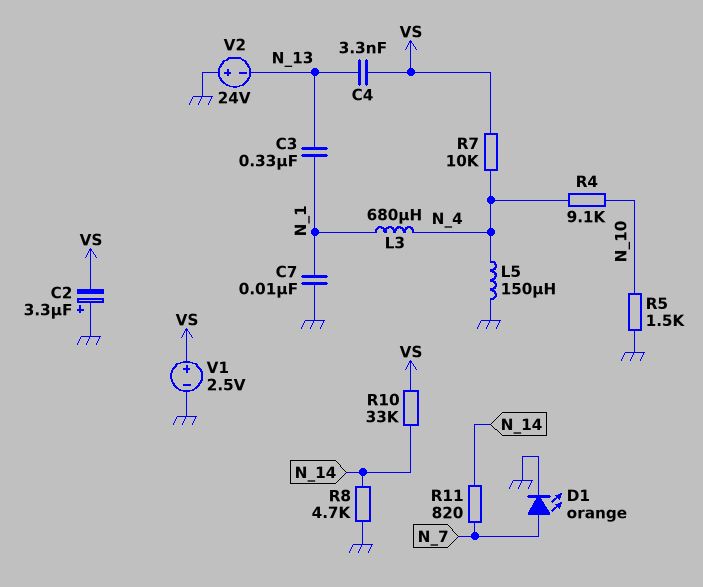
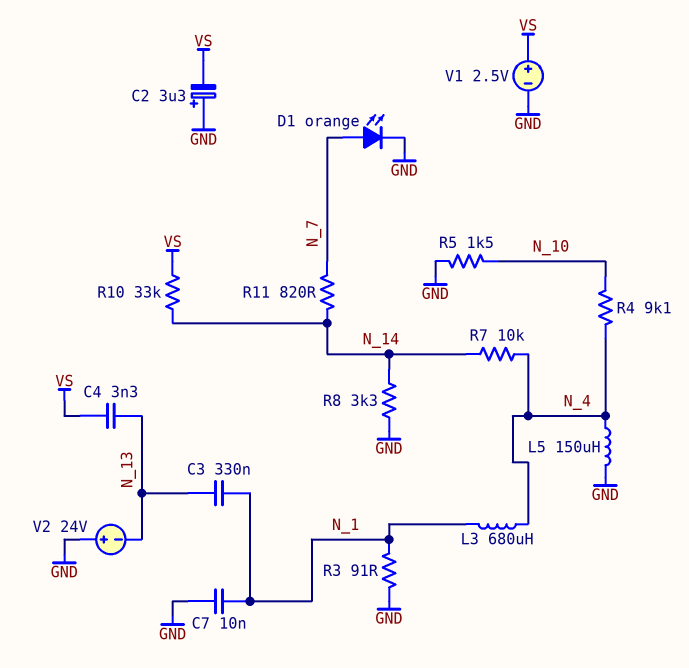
R3: none -> 91 (GND, N_1)
R7: 10k (N_4, VS) -> 10k (N_4, N_14)
R8: 4.7k (GND, N_14) -> 3.3k (GND, N_14)

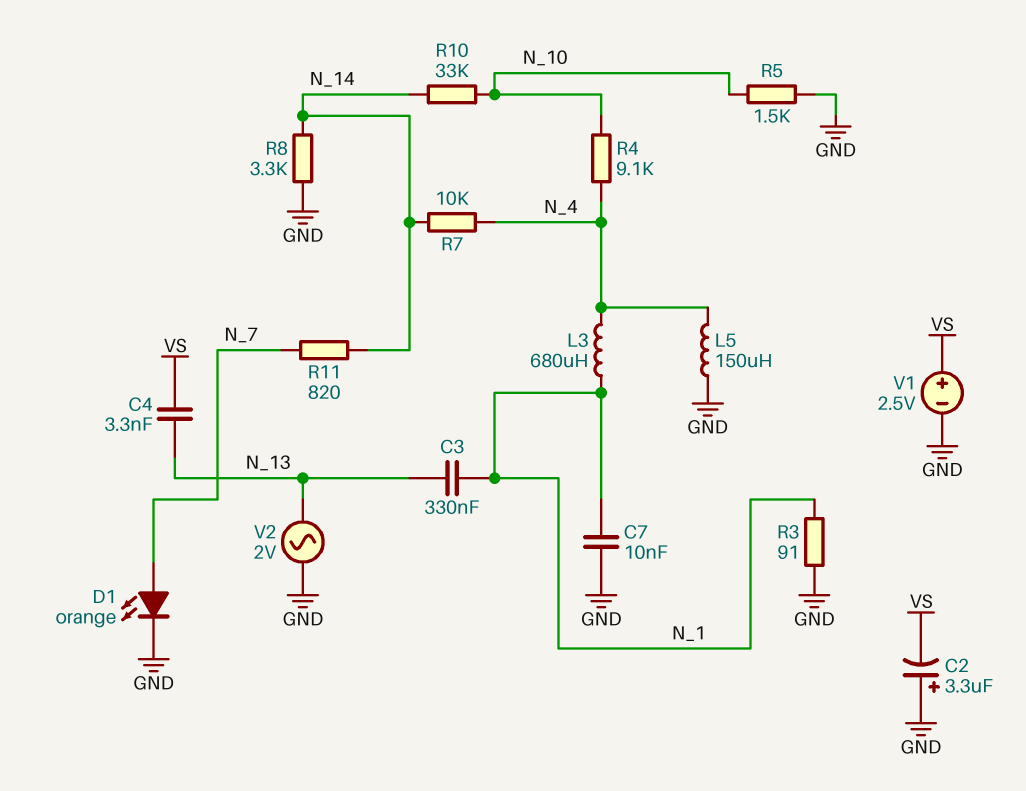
R10: 33k (N_14, VS) -> 33k (N_10, N_14)
V2: 24V (plus GND, minus N_13) -> AC 2V (GND, N_13)

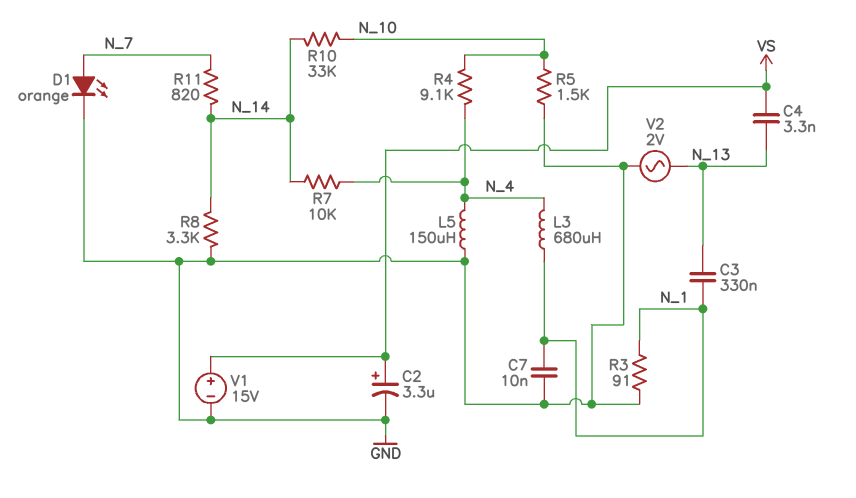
C2: 3.3uF (plus GND, minus VS) -> 3.3uF (plus VS, minus GND)
V1: 2.5V (plus VS, minus GND) -> 15V (plus VS, minus GND)

